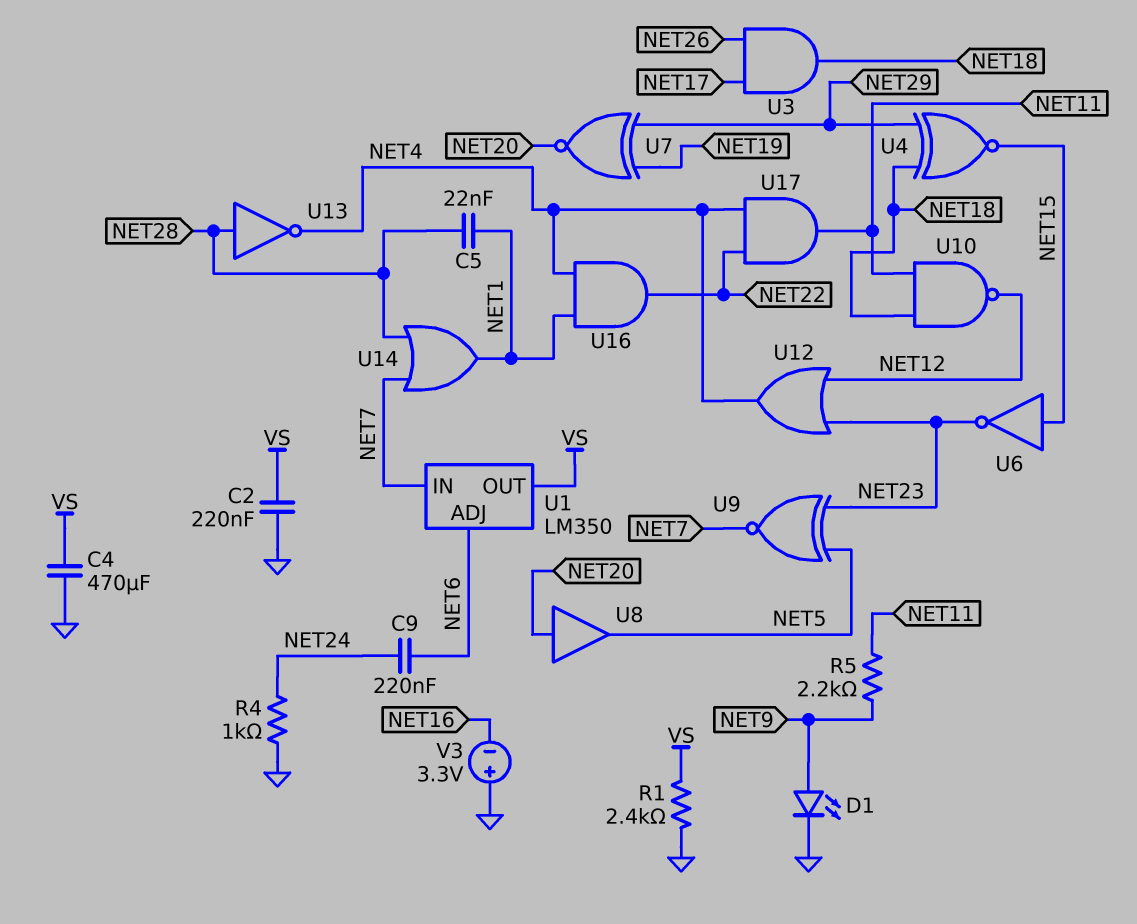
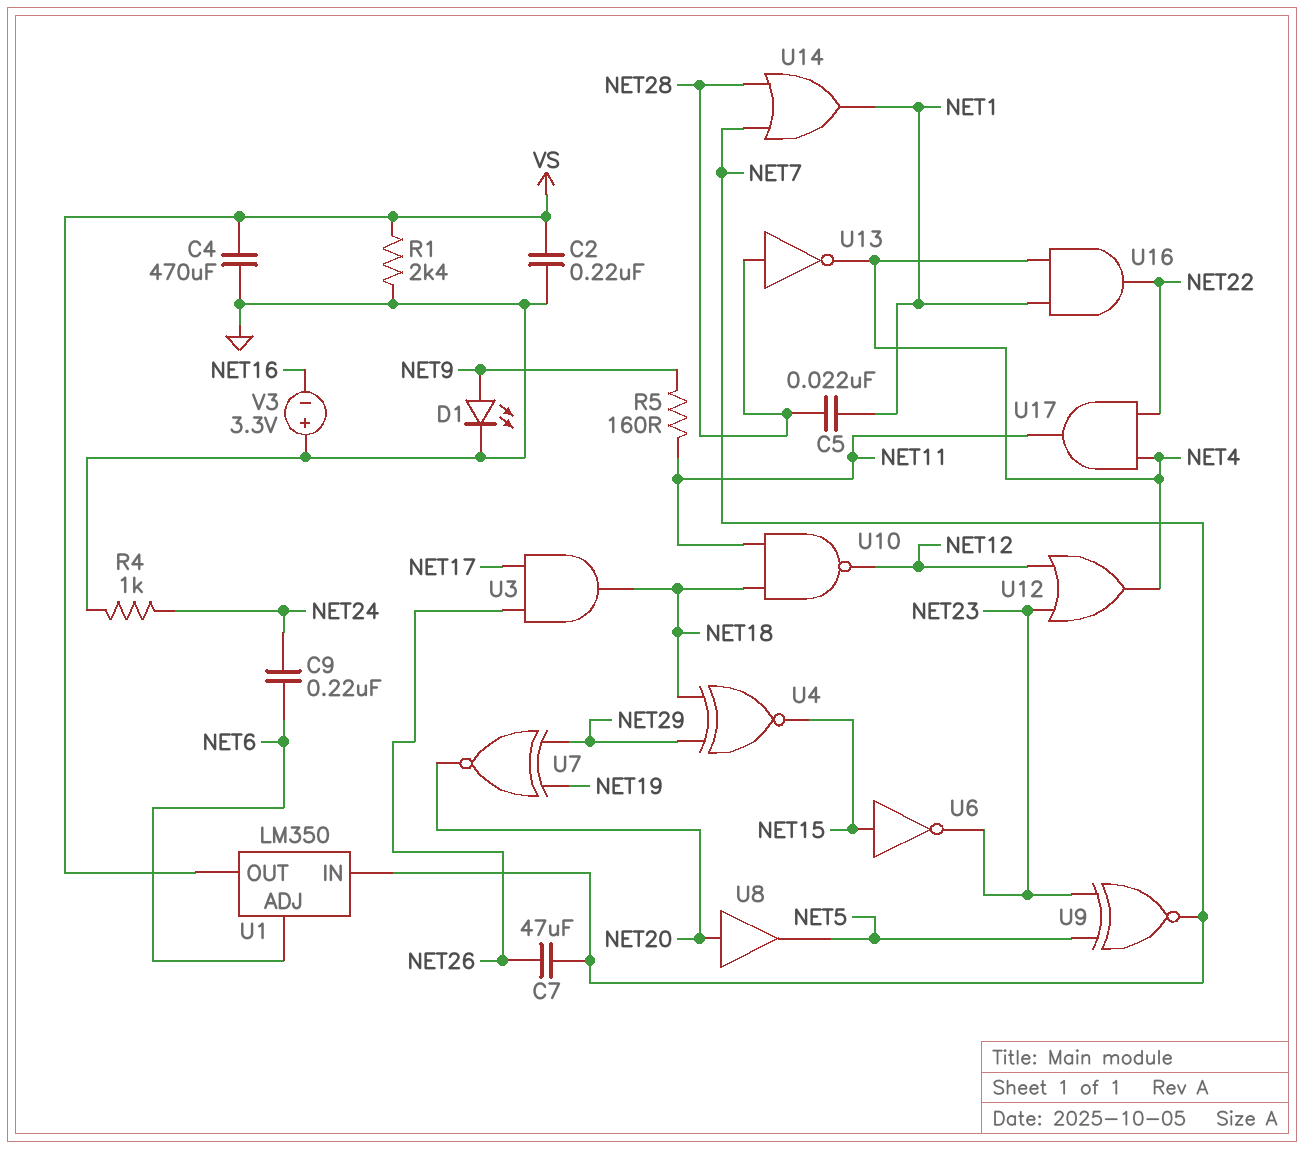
C7: none -> 47uF (NET7, NET26)
R5: 2.2k (NET9, NET11) -> 160 (NET9, NET11)

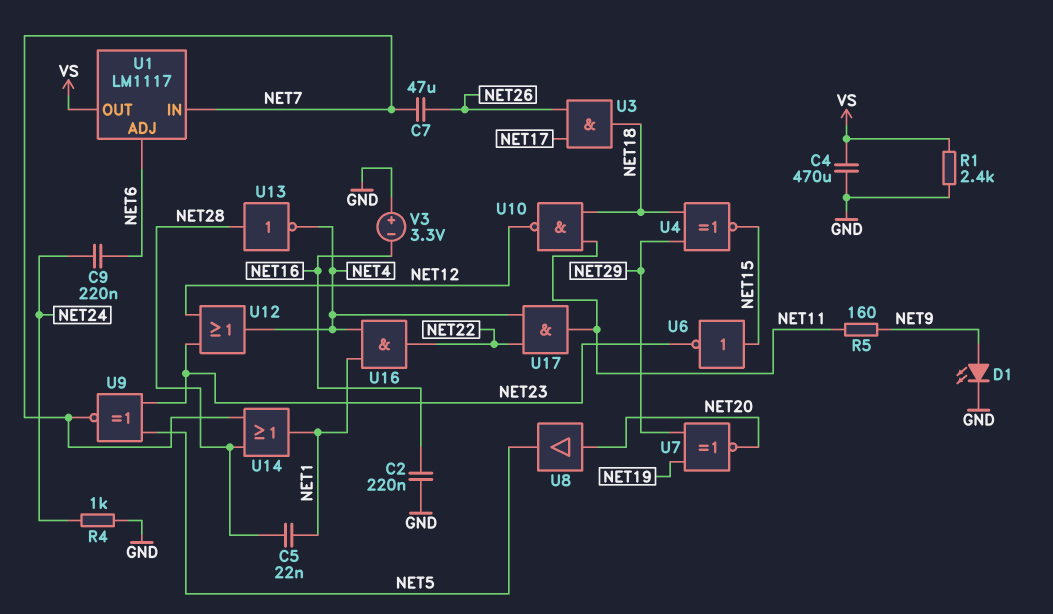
C2: 220nF (GND, VS) -> 220nF (GND, NET16)
U1: LM350 -> LM1117

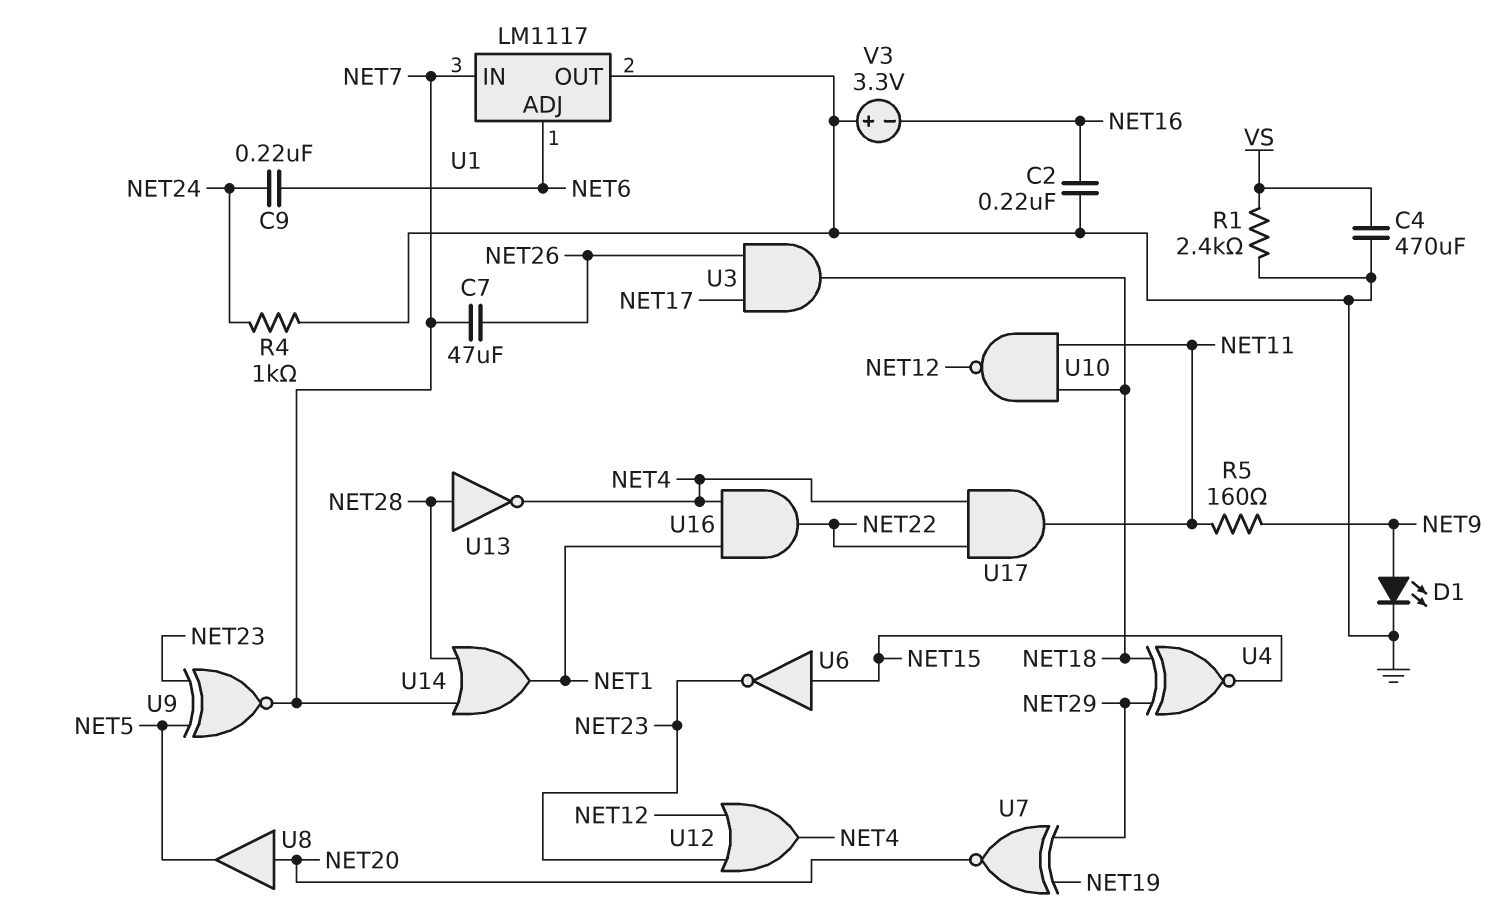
C5: 22nF (NET1, NET28) -> none
U1 pin OUT: VS -> GND

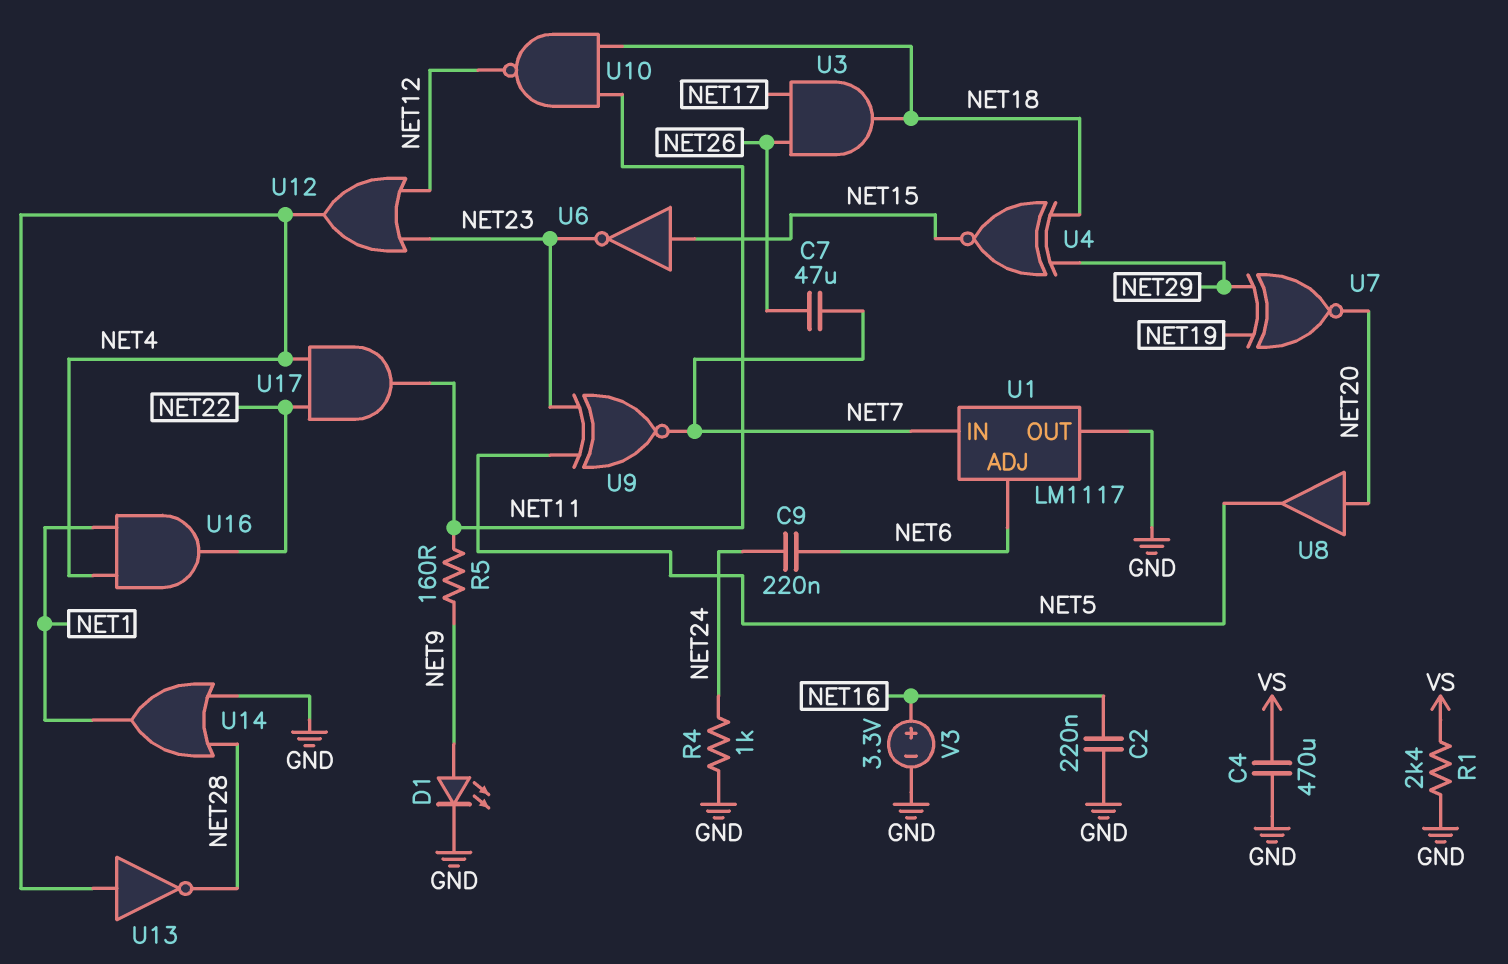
U13: NOT (in NET28, out NET4) -> NOT (in NET4, out NET28)
U14: OR (in NET7, in NET28, out NET1) -> OR (in GND, in NET28, out NET1)
V3: 3.3V (plus GND, minus NET16) -> 3.3V (plus NET16, minus GND)

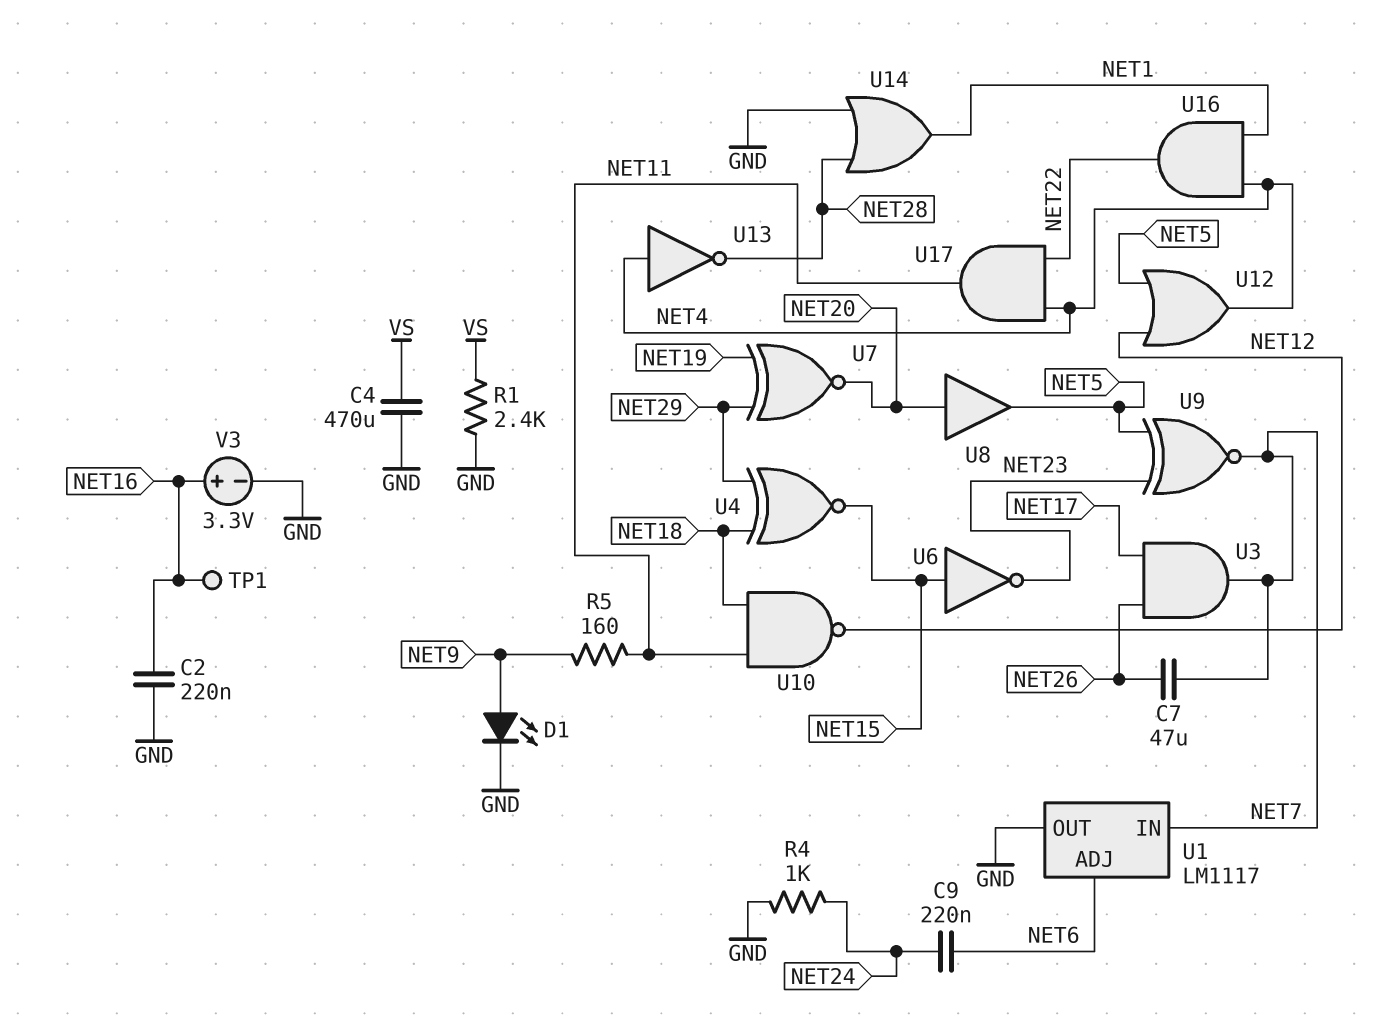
TP1: none -> test point (NET16)
U3: AND (in NET17, in NET26, out NET18) -> AND (in NET17, in NET26, out NET7)
U12: OR (in NET12, in NET23, out NET4) -> OR (in NET5, in NET12, out NET4)

